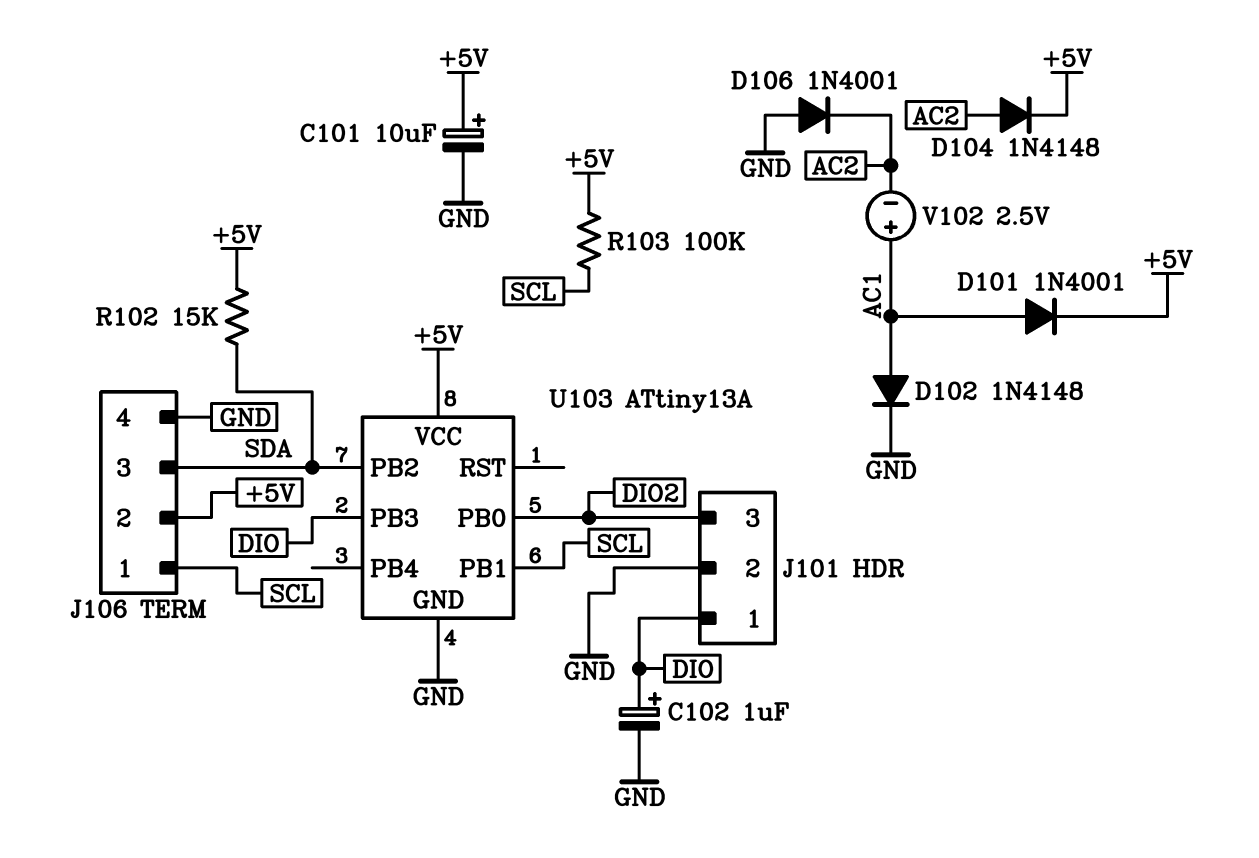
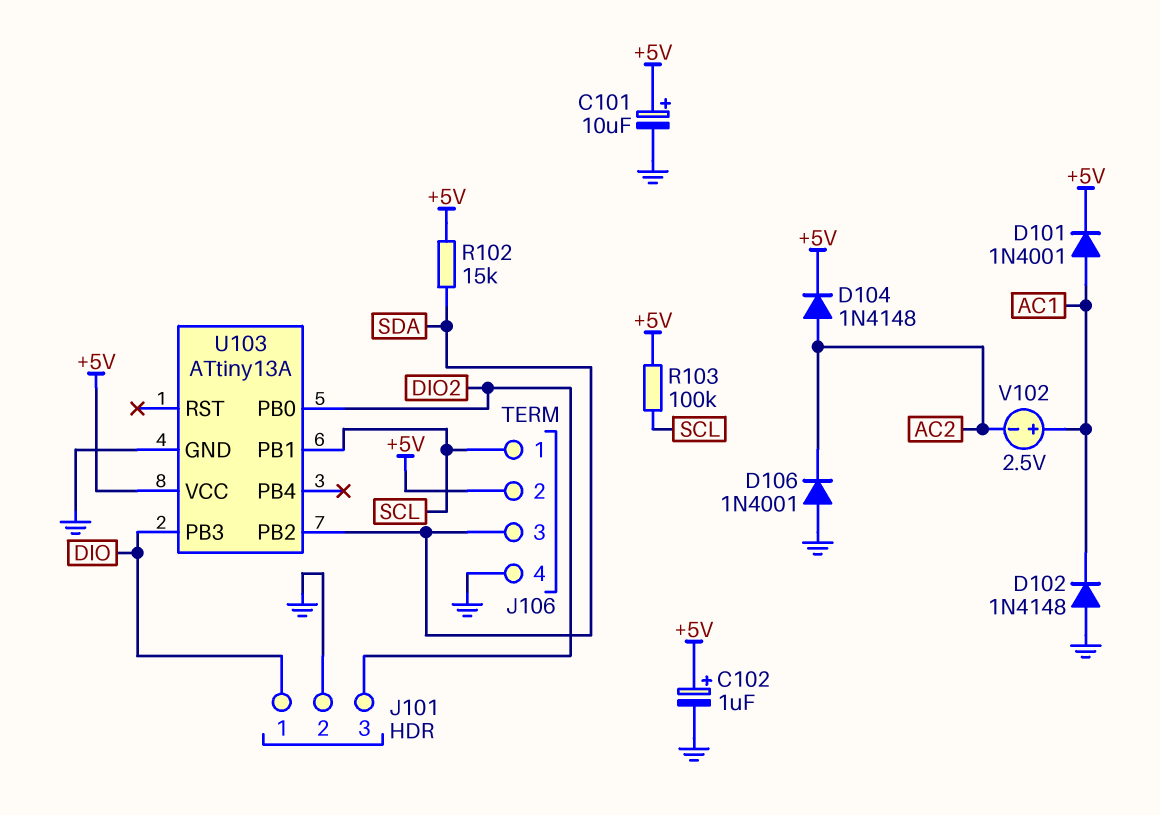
C102: 1uF (plus DIO, minus GND) -> 1uF (plus +5V, minus GND)
D102: diode 1N4148 (A AC1, K GND) -> diode 1N4148 (A GND, K AC1)

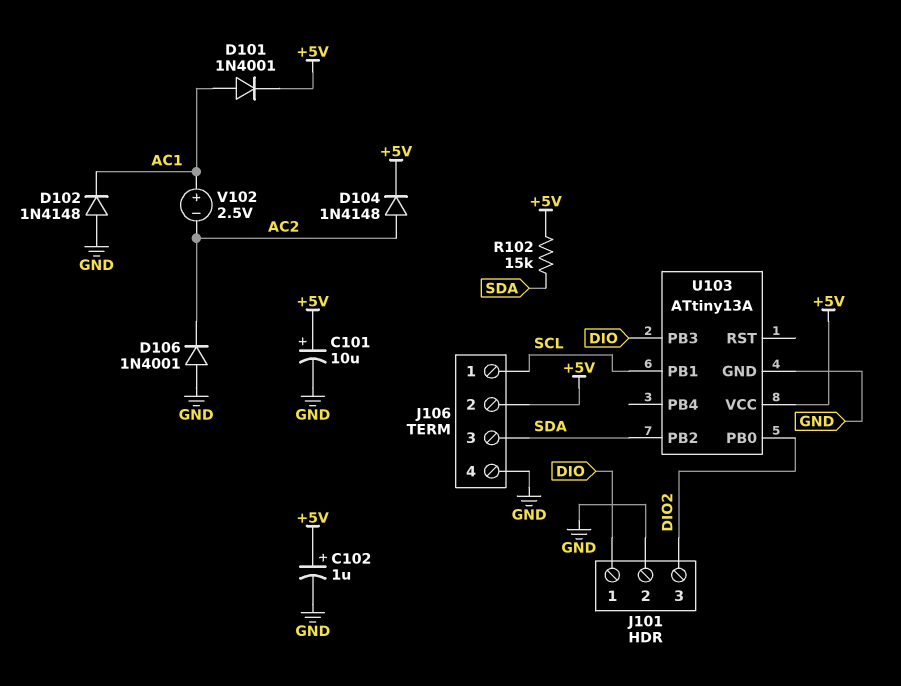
R103: 100k (+5V, SCL) -> none

